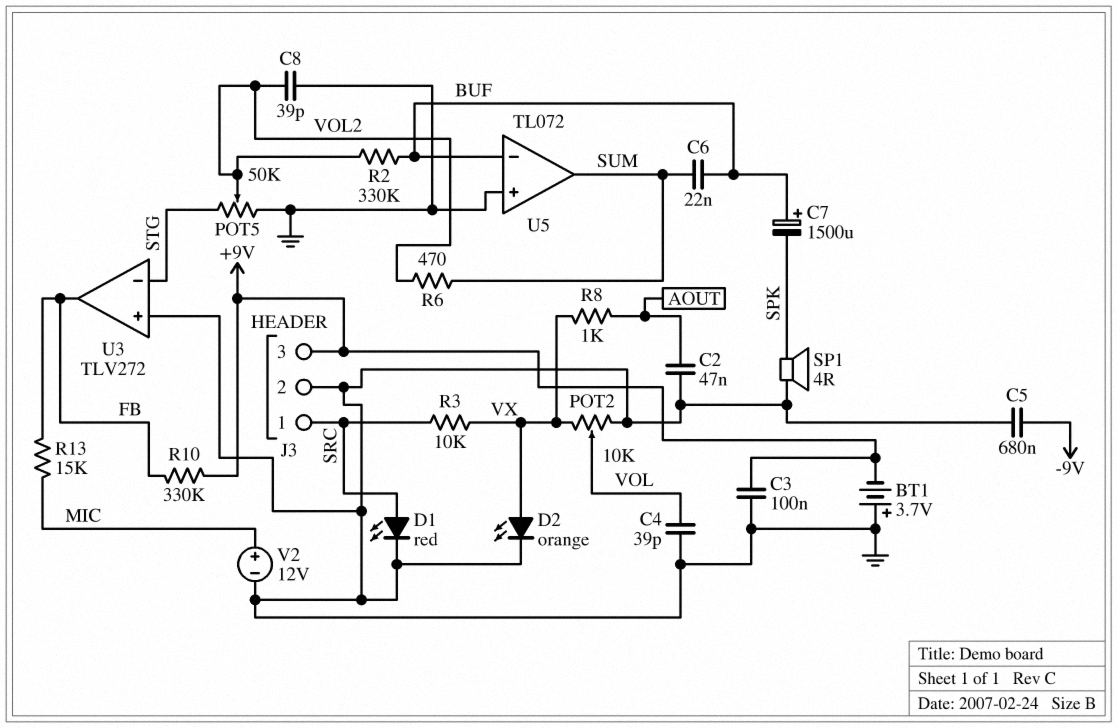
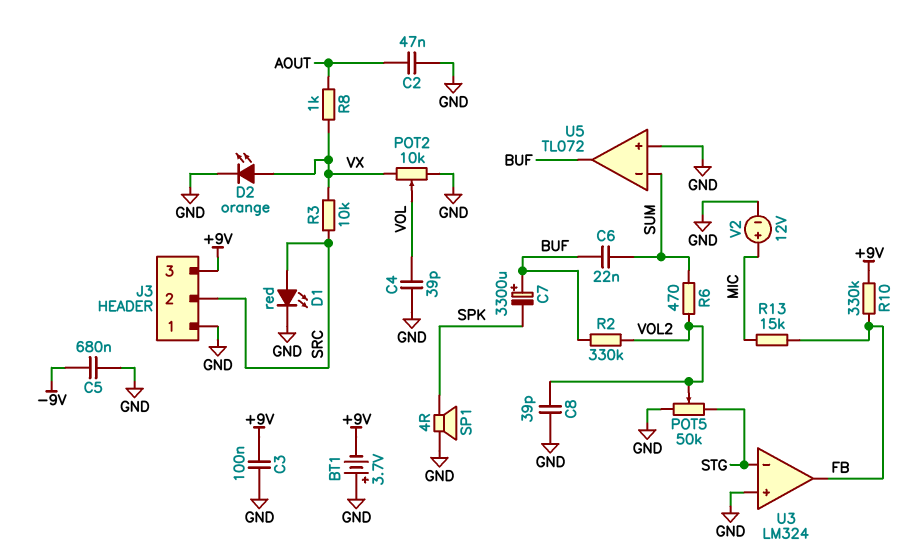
C7: 1500uF (plus BUF, minus SPK) -> 3300uF (plus BUF, minus SPK)
J3 pin 1: SRC -> GND
J3 pin 2: GND -> SRC
U3: TLV272 -> LM324
U5 pin in-: BUF -> SUM
U5 pin out: SUM -> BUF

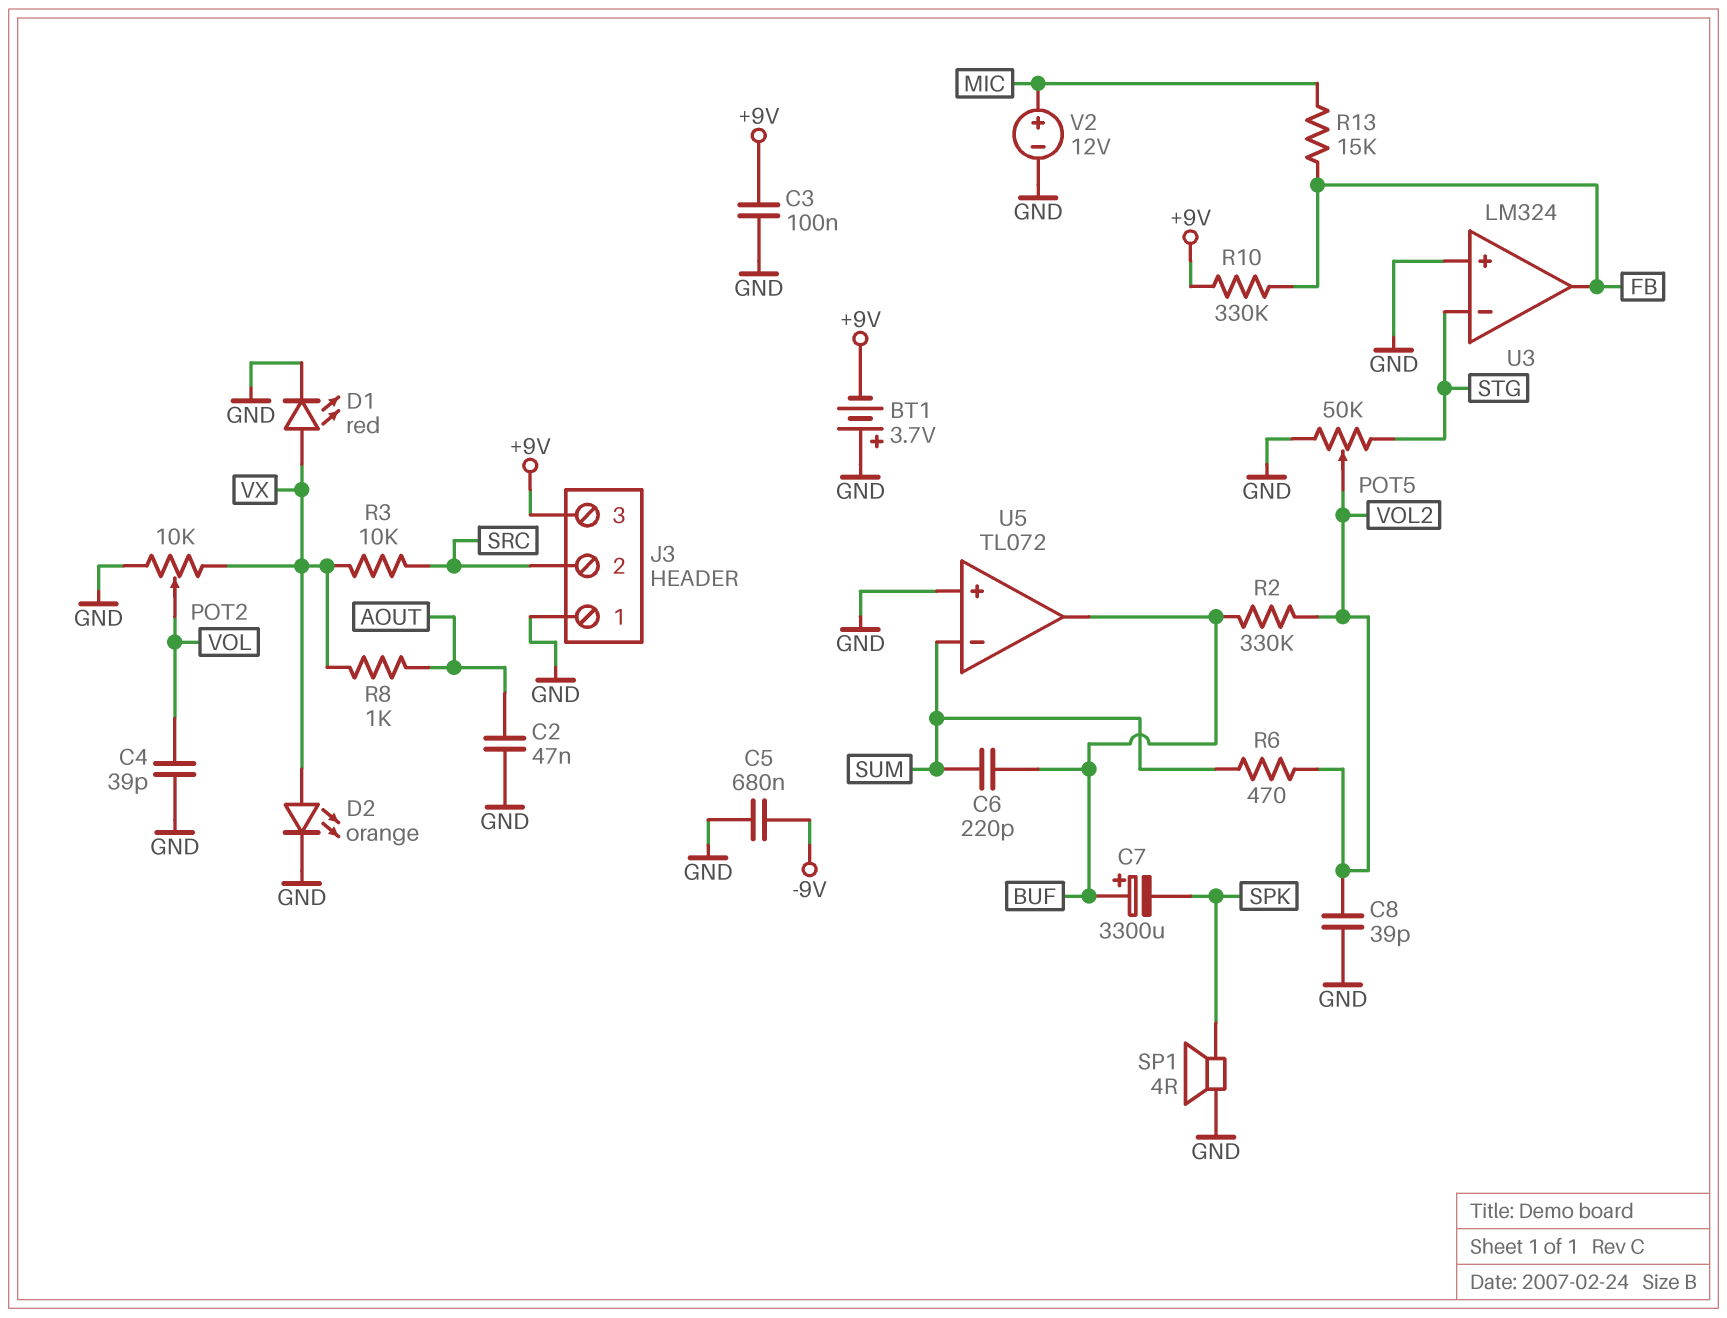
C6: 22nF (BUF, SUM) -> 220pF (BUF, SUM)
D1: LED red (A SRC, K GND) -> LED red (A VX, K GND)

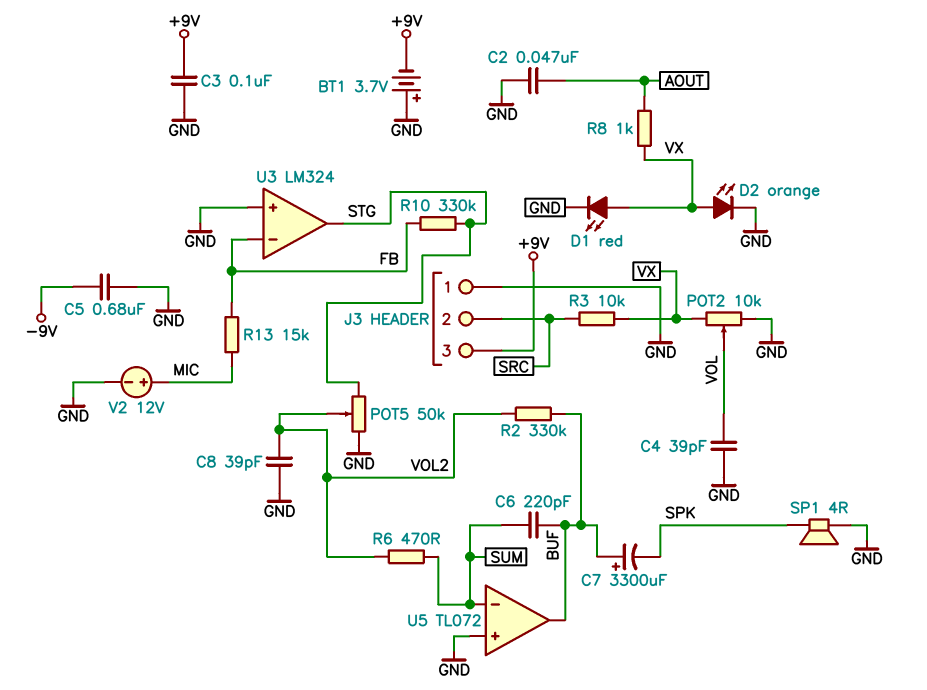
R10: 330k (+9V, FB) -> 330k (FB, STG)
U3 pin in-: STG -> FB
U3 pin out: FB -> STG

